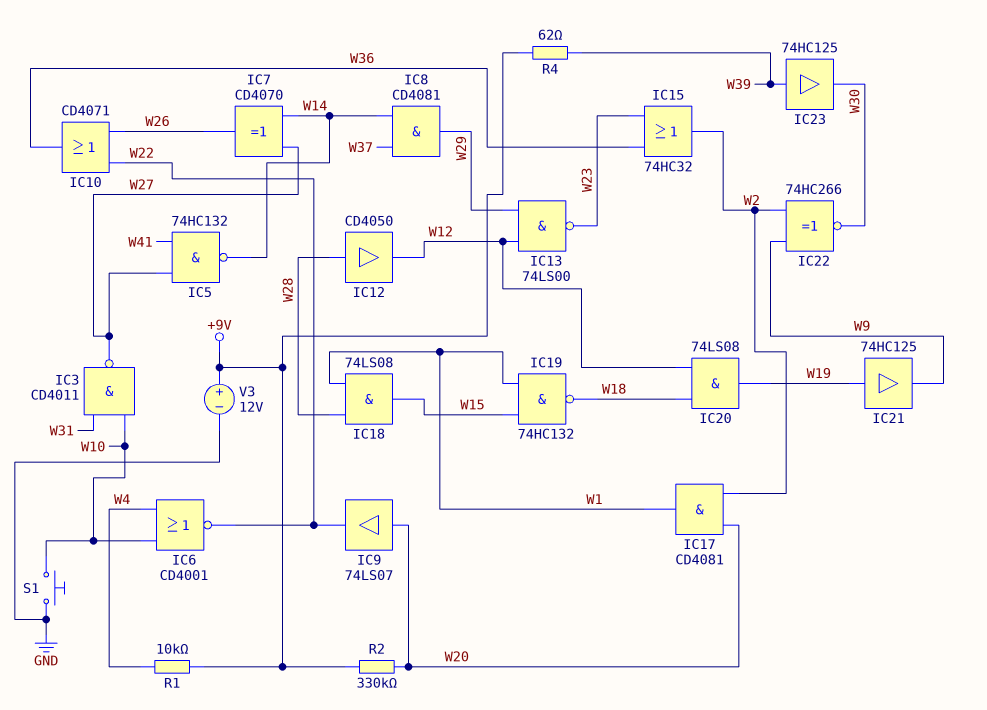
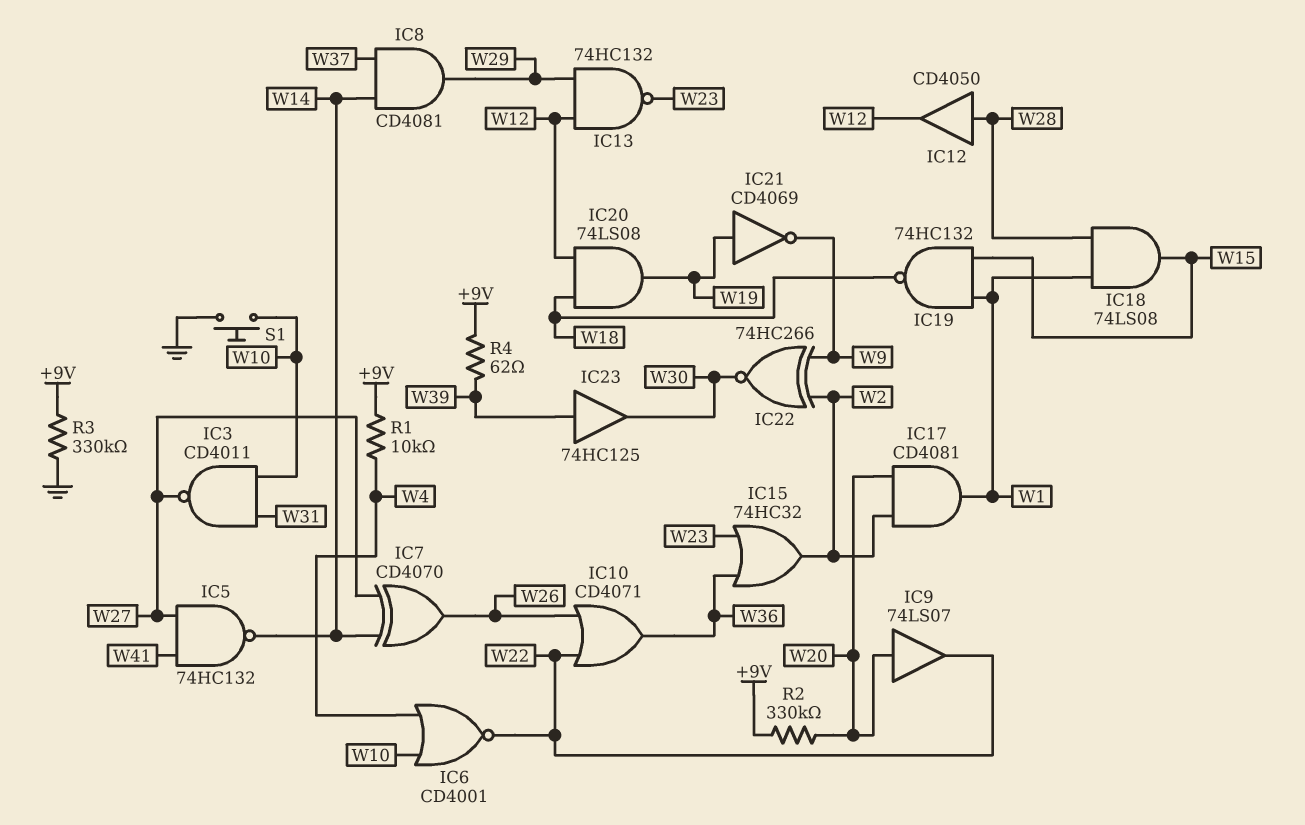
IC13: NAND 74LS00 (in W12, in W29, out W23) -> NAND 74HC132 (in W12, in W29, out W23)
IC21: buffer 74HC125 (in W19, out W9) -> NOT CD4069 (in W19, out W9)
R3: none -> 330k (+9V, GND)
V3: 12V (plus +9V, minus GND) -> none

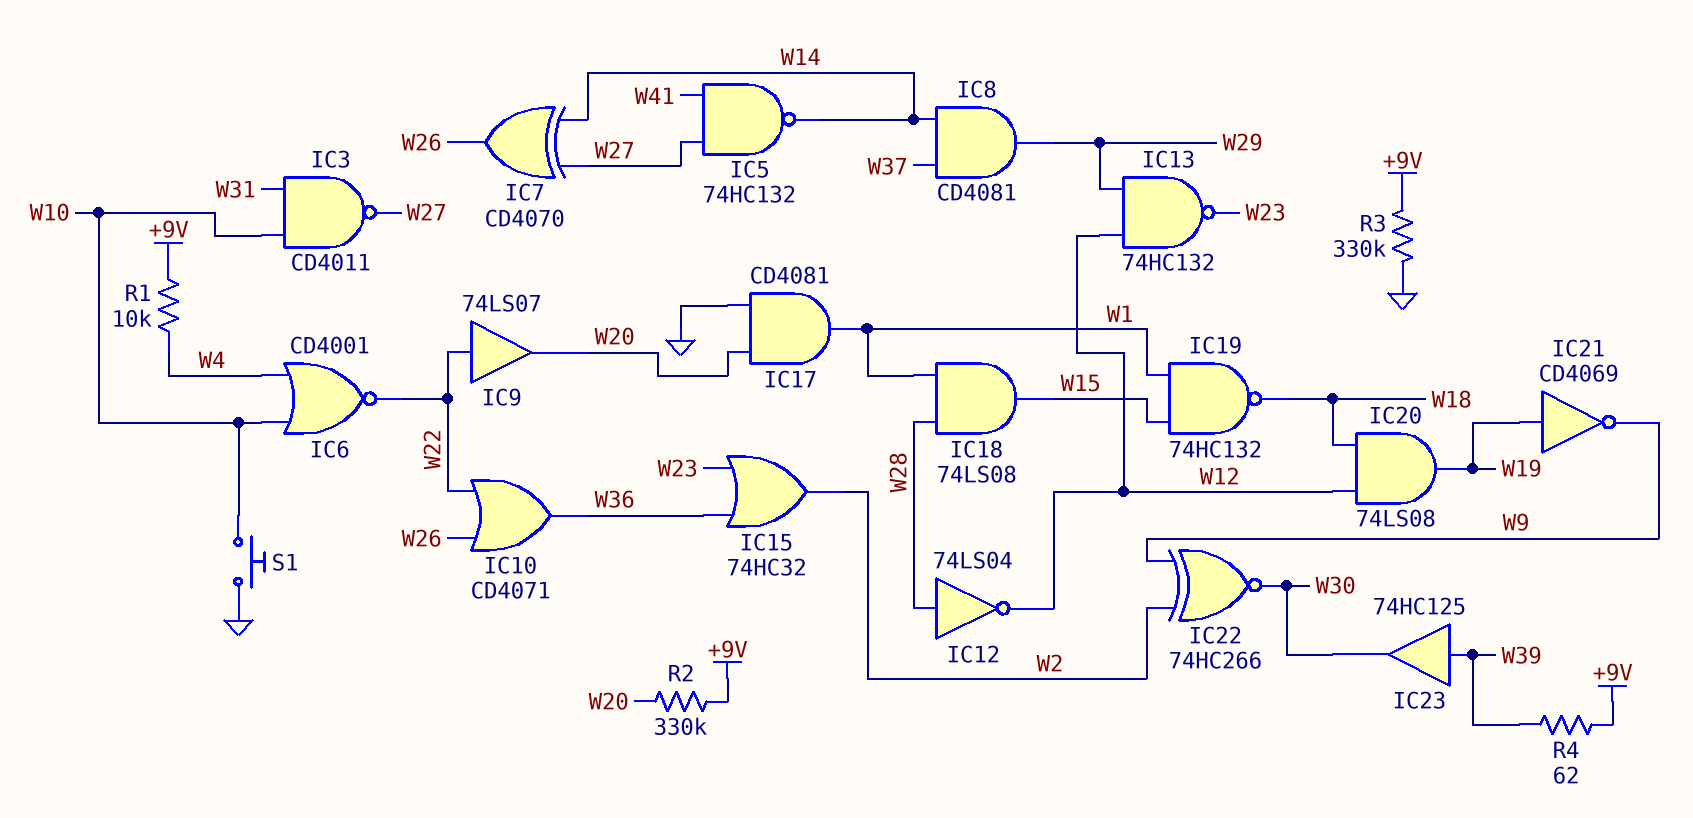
IC9: buffer 74LS07 (in W20, out W22) -> buffer 74LS07 (in W22, out W20)
IC12: buffer CD4050 (in W28, out W12) -> NOT 74LS04 (in W28, out W12)
IC17: AND CD4081 (in W2, in W20, out W1) -> AND CD4081 (in GND, in W20, out W1)

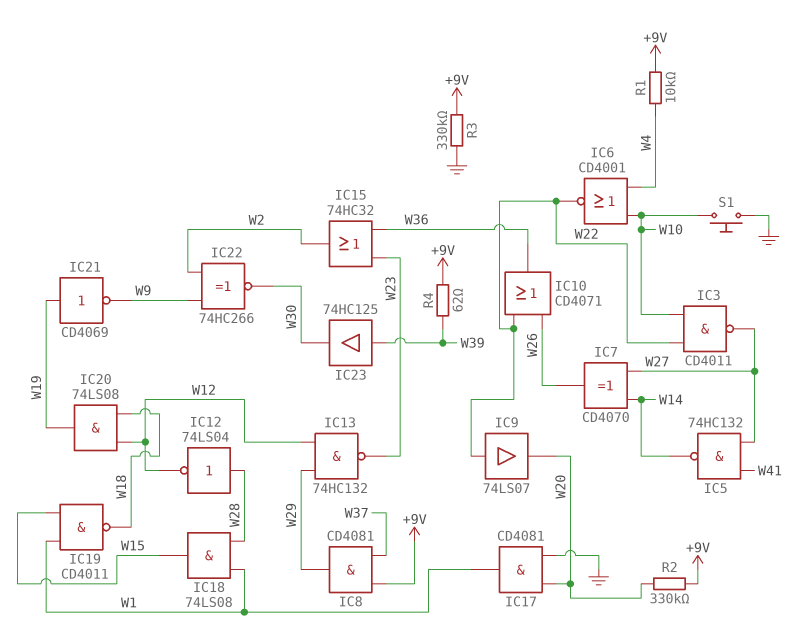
IC3: NAND CD4011 (in W10, in W31, out W27) -> NAND CD4011 (in W10, in W22, out W27)
IC8: AND CD4081 (in W14, in W37, out W29) -> AND CD4081 (in +9V, in W37, out W29)
IC19: NAND 74HC132 (in W1, in W15, out W18) -> NAND CD4011 (in W1, in W15, out W18)

